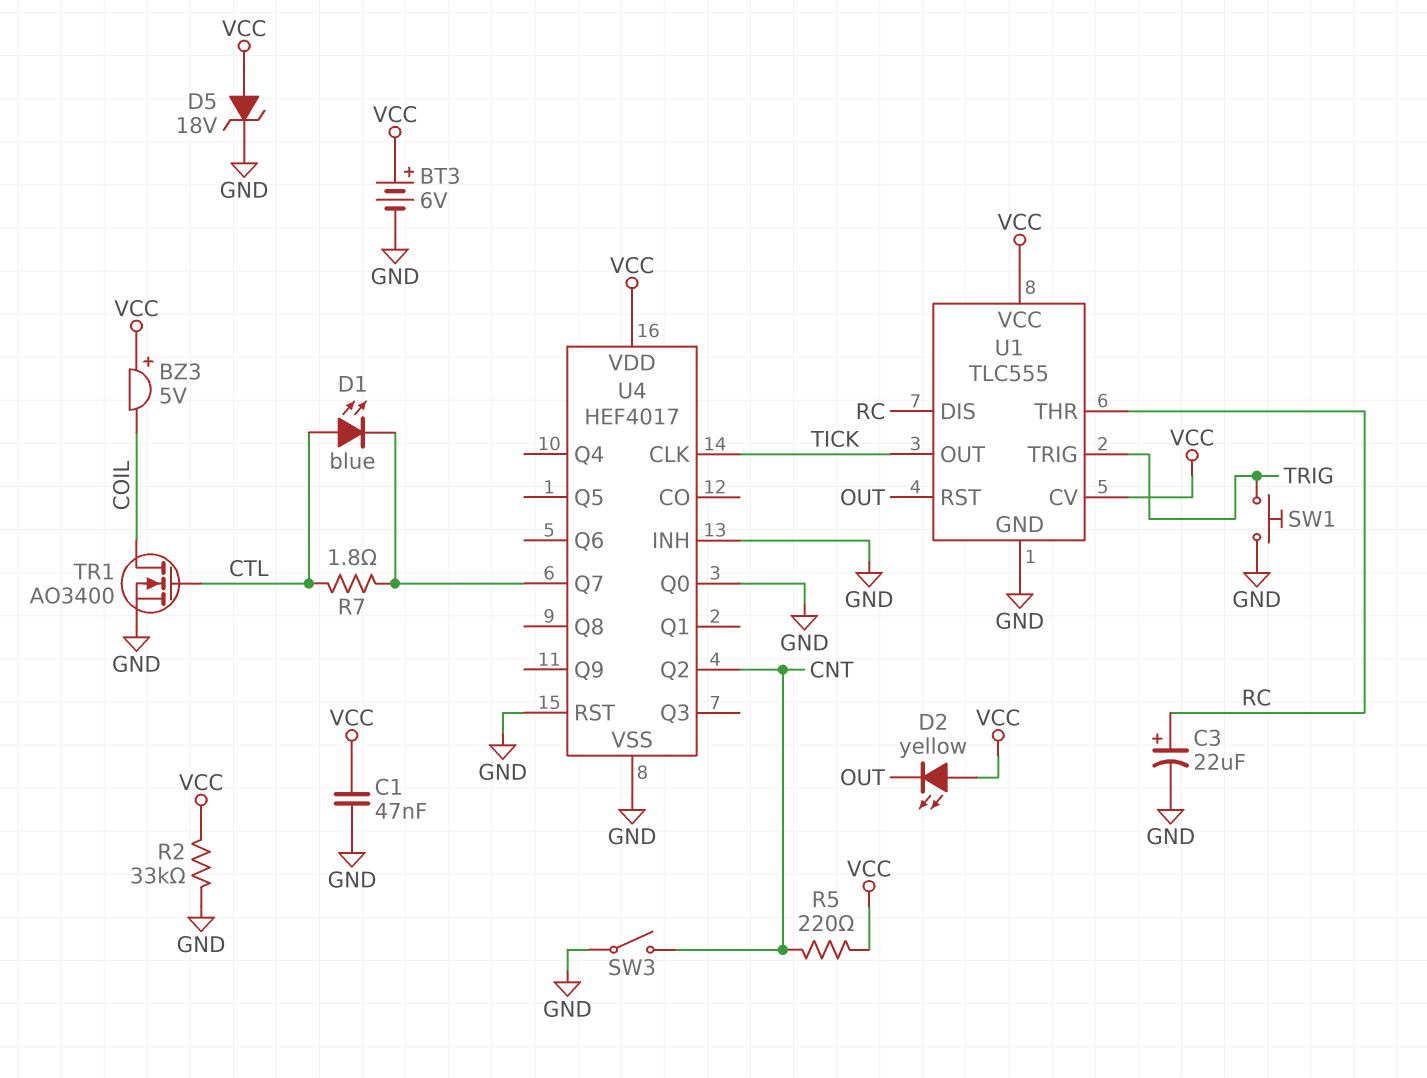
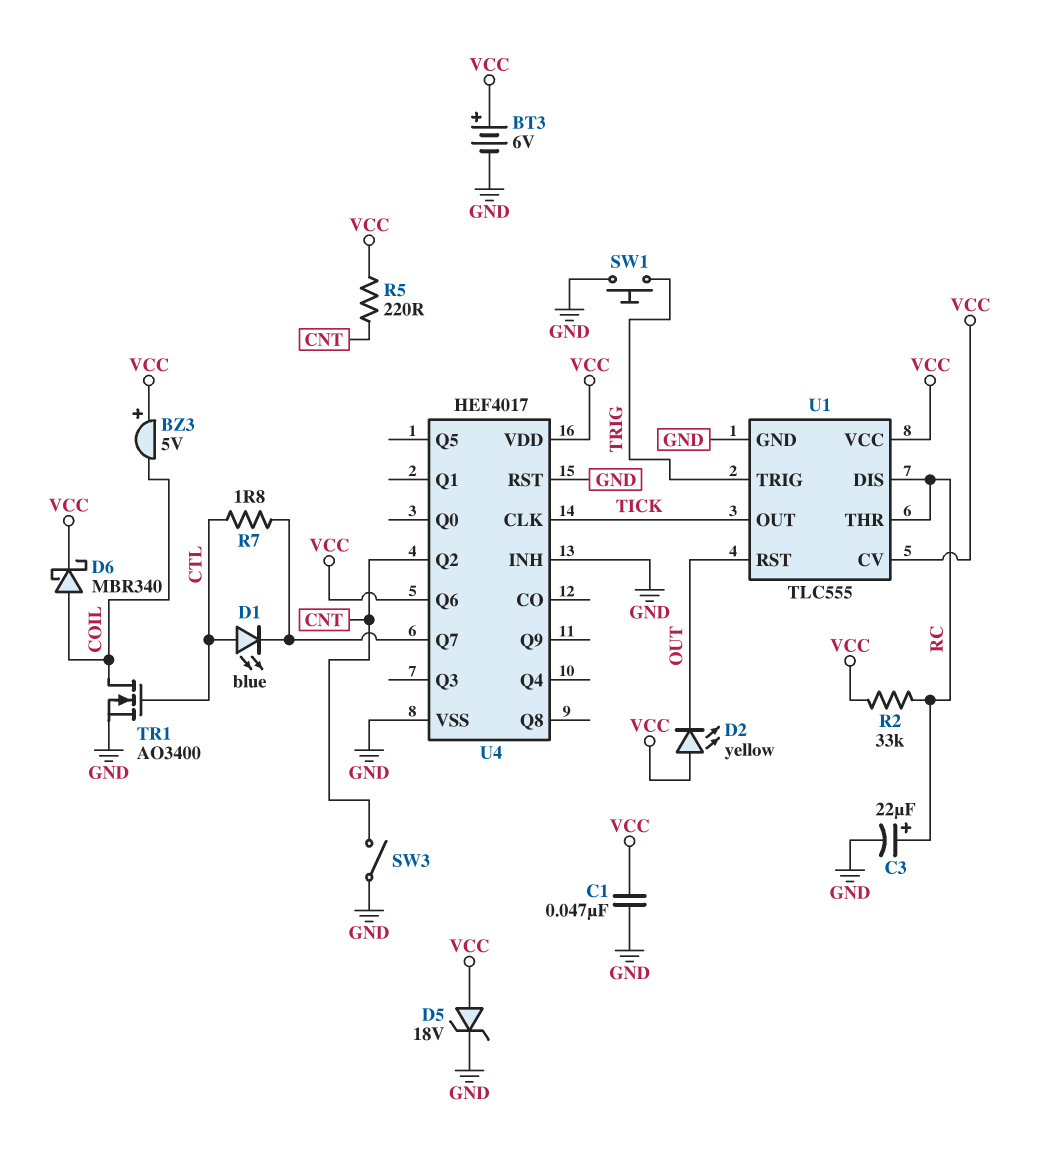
D6: none -> schottky MBR340 (A COIL, K VCC)
R2: 33k (GND, VCC) -> 33k (RC, VCC)
U4 pin Q0: GND -> none
U4 pin Q6: none -> VCC

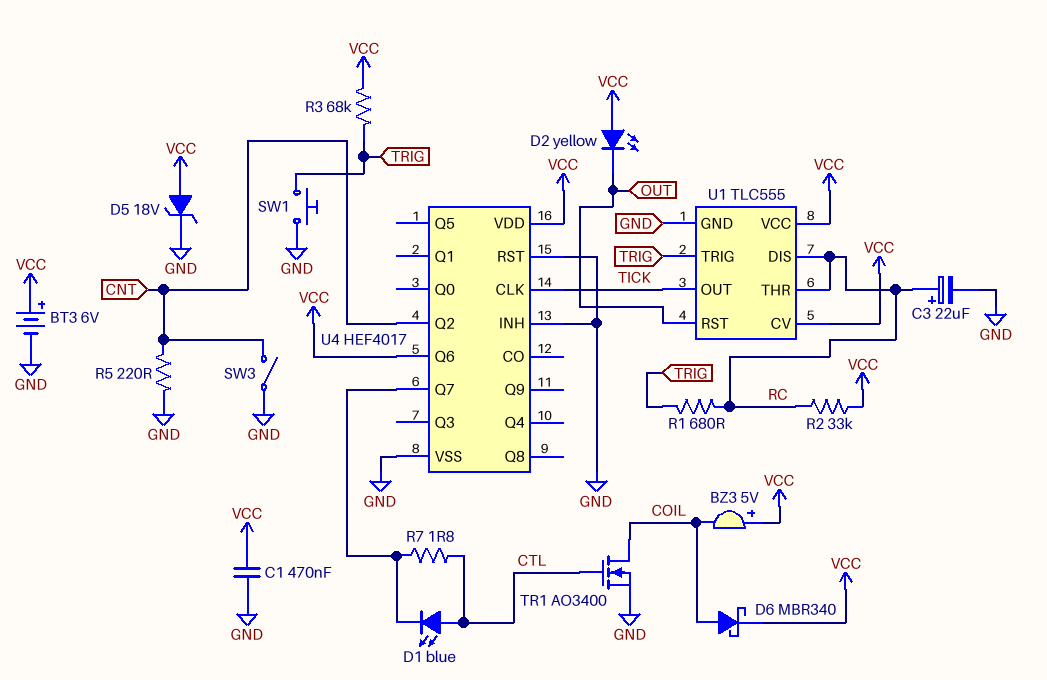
C1: 47nF (GND, VCC) -> 470nF (GND, VCC)
R1: none -> 680 (RC, TRIG)
R3: none -> 68k (TRIG, VCC)
R5: 220 (CNT, VCC) -> 220 (CNT, GND)

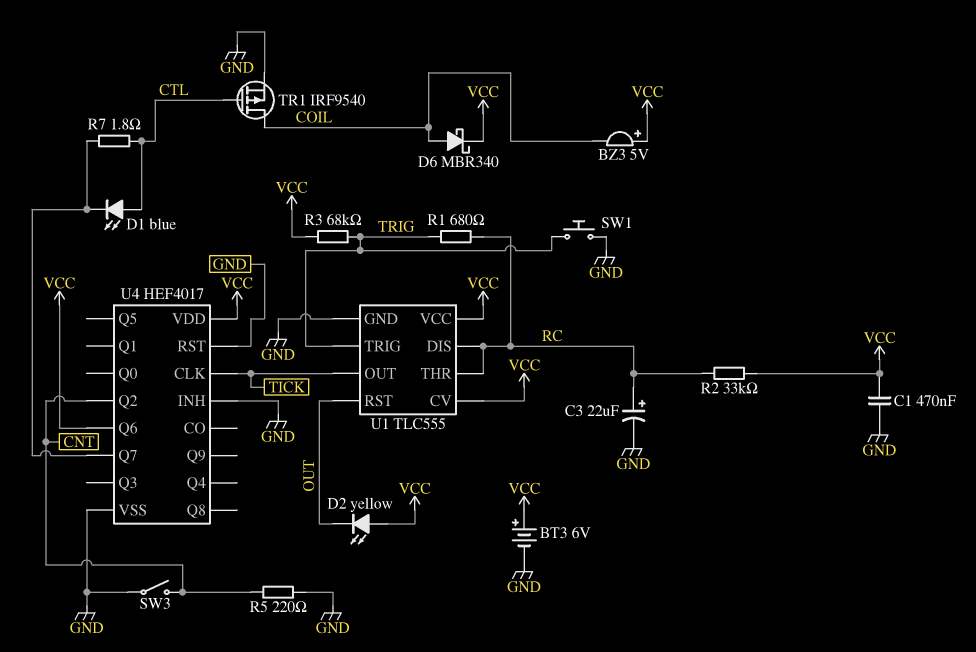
D5: zener 18V (A VCC, K GND) -> none
TR1: NMOS AO3400 (G CTL, D COIL, S GND) -> PMOS IRF9540 (G CTL, D COIL, S GND)

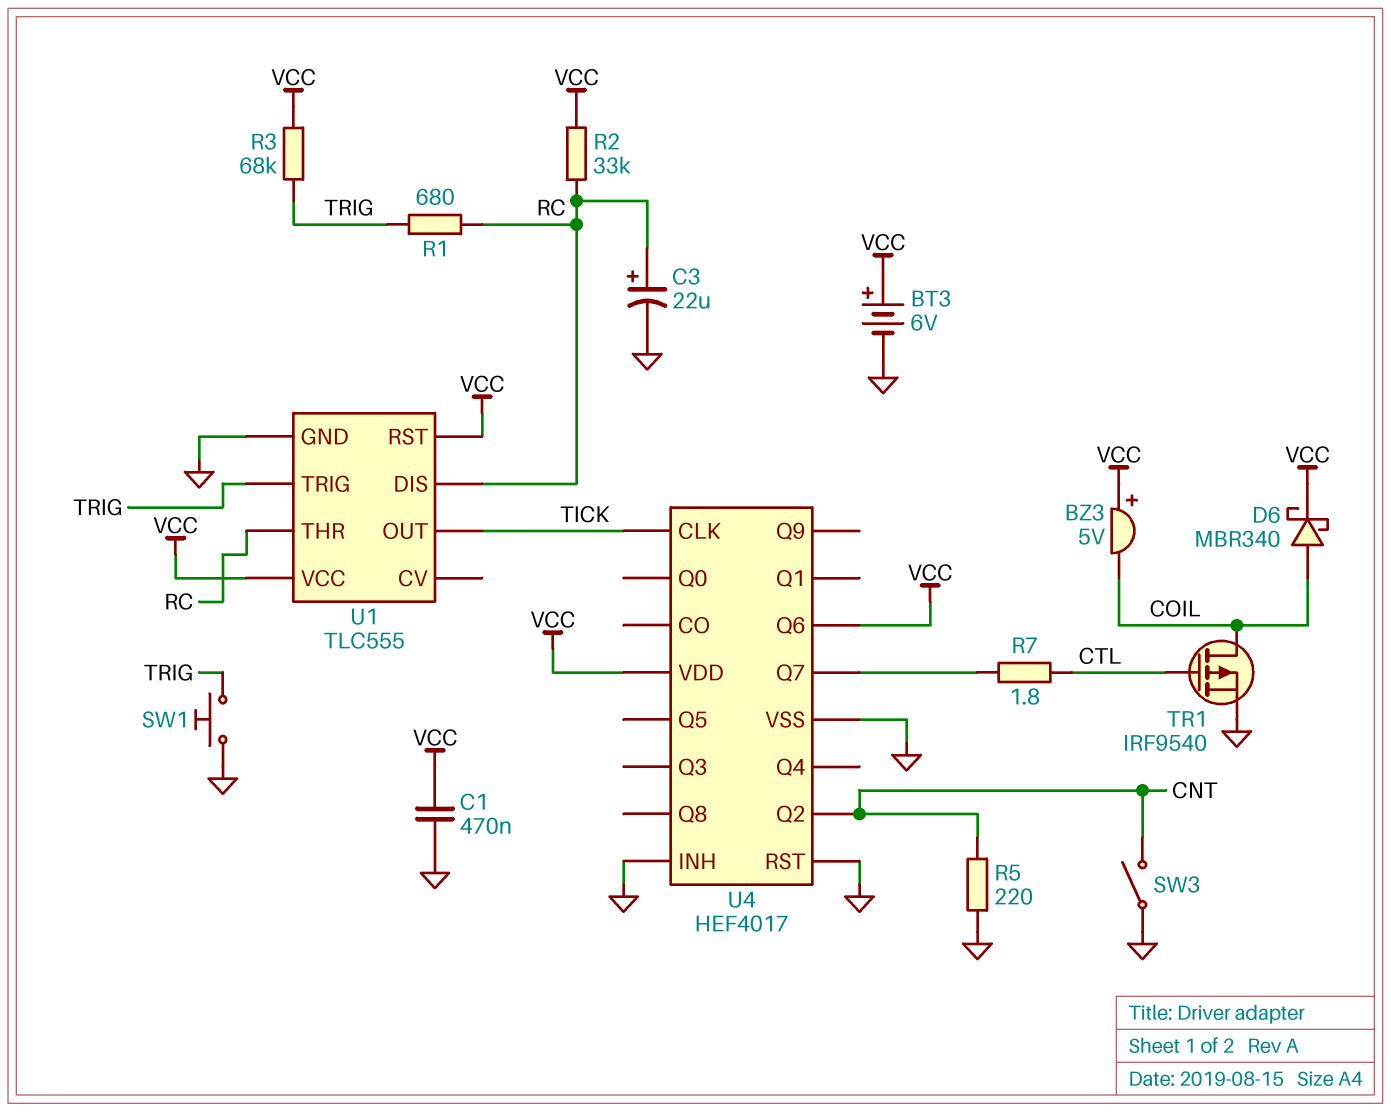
D1: LED blue (A CTL, K U4/Q7) -> none
D2: LED yellow (A VCC, K OUT) -> none
U1 pin CV: VCC -> none
U1 pin RST: OUT -> VCC

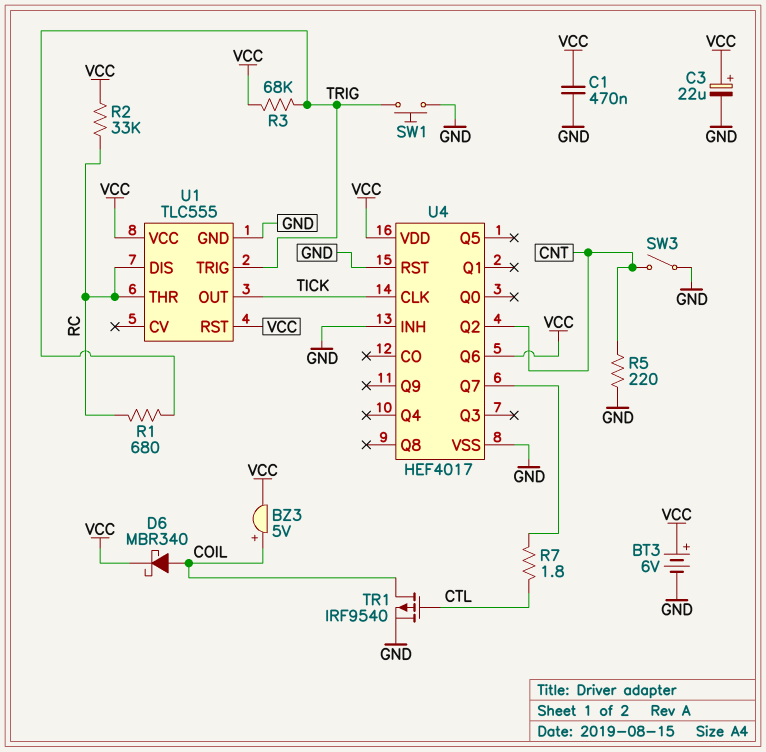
BZ3: buzzer 5V (plus VCC, minus COIL) -> buzzer 5V (plus COIL, minus VCC)
C3: 22uF (plus RC, minus GND) -> 22uF (plus VCC, minus GND)

